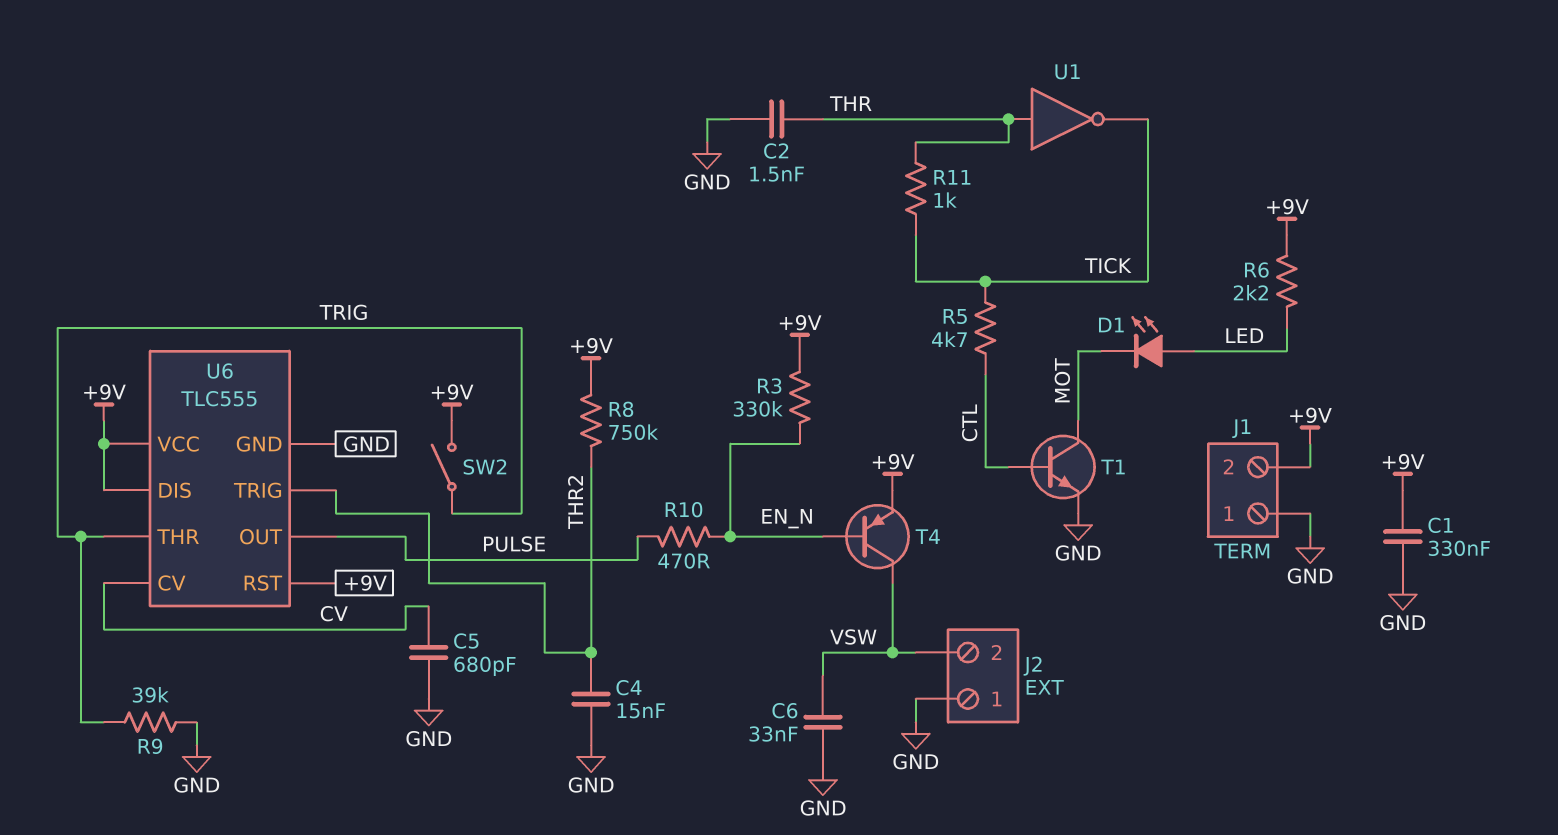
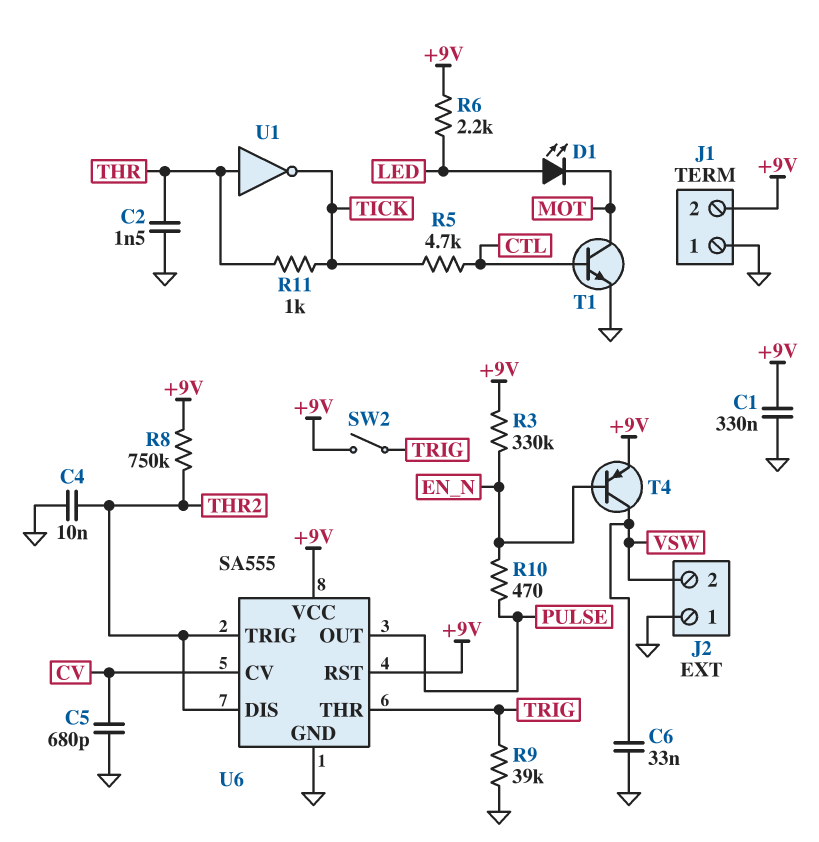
C4: 15nF (GND, THR2) -> 10nF (GND, THR2)
U6: TLC555 -> SA555
U6 pin DIS: +9V -> THR2

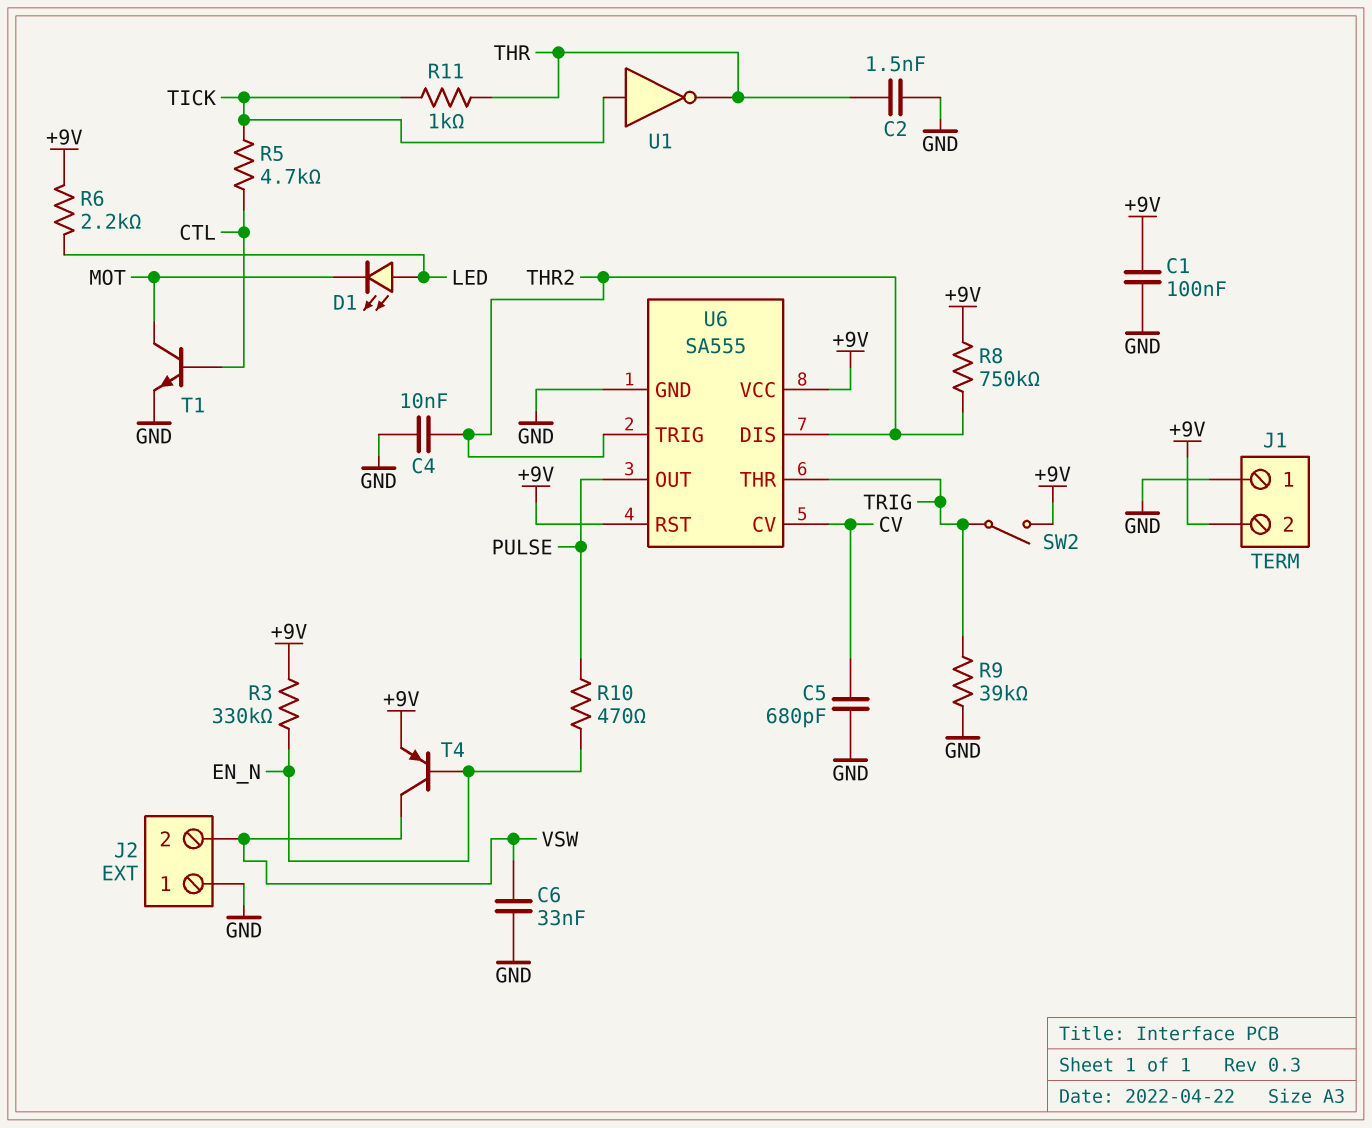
C1: 330nF (+9V, GND) -> 100nF (+9V, GND)
U1: NOT (in THR, out TICK) -> NOT (in TICK, out THR)

